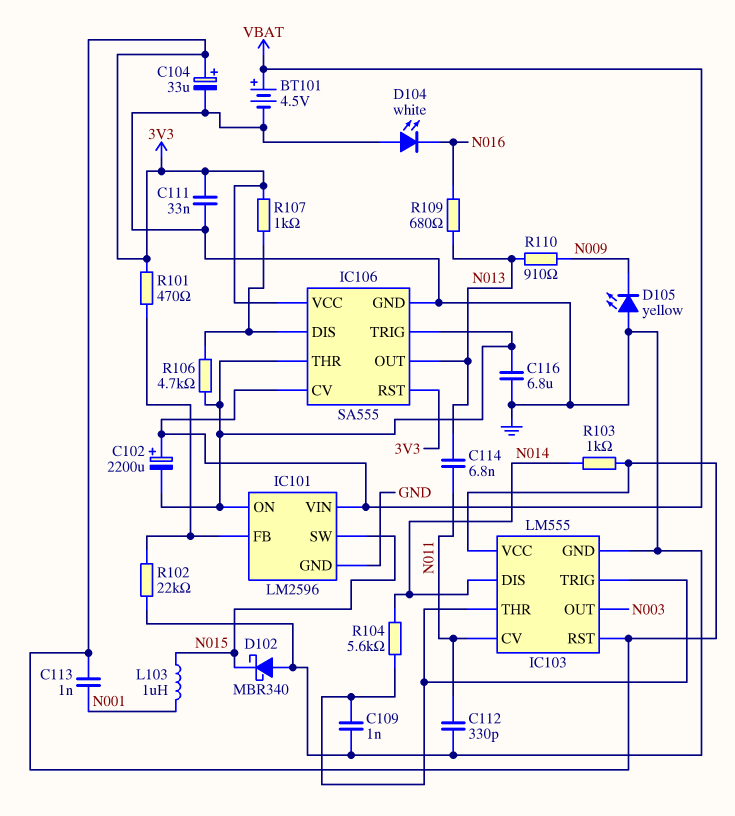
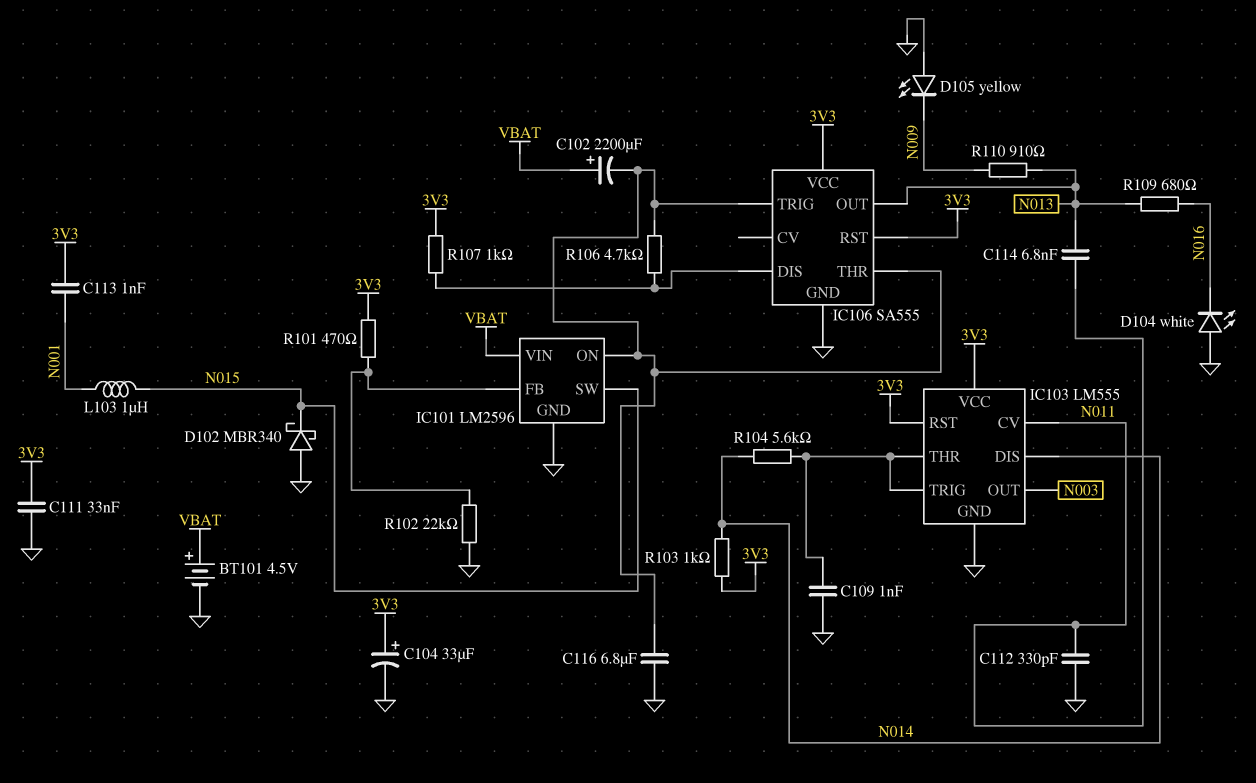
IC106 pin CV: VBAT -> none

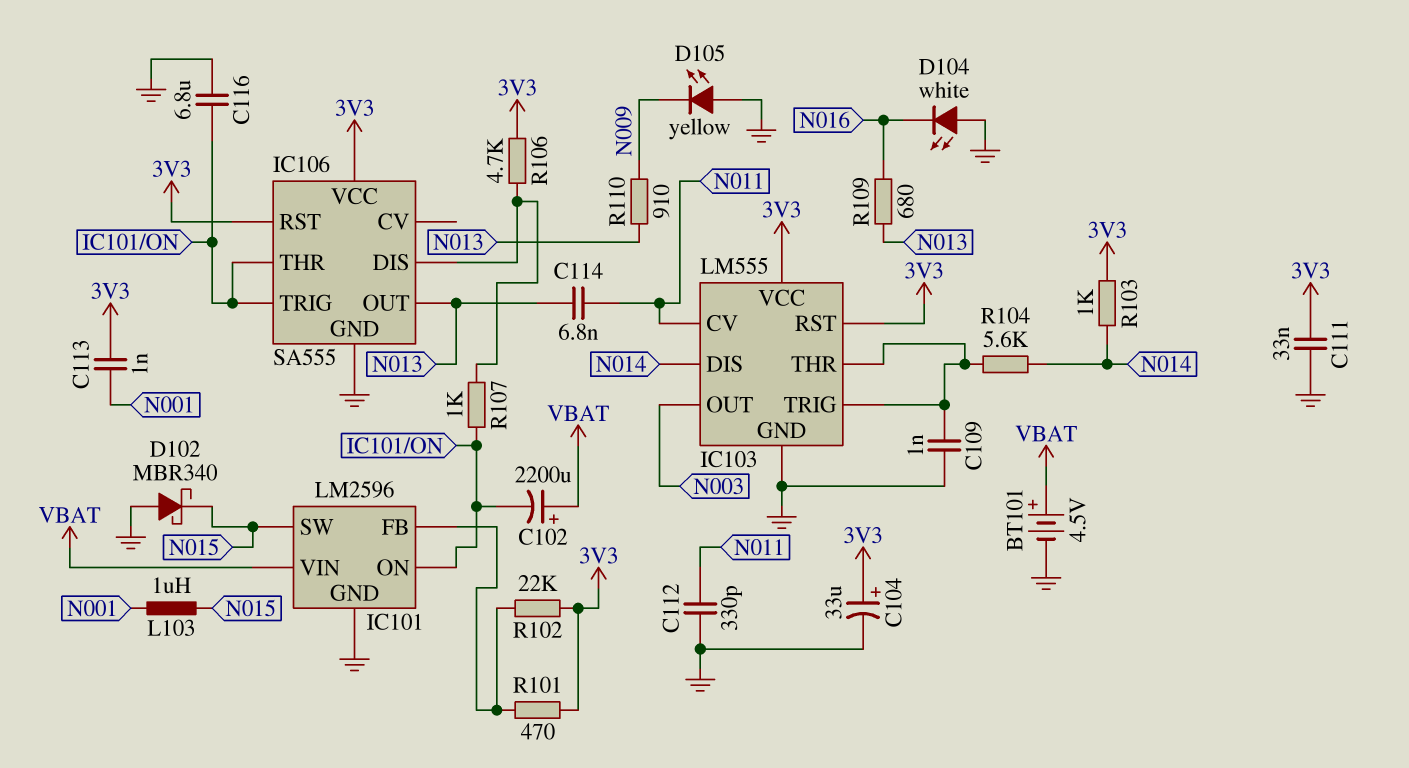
R102: 22k (GND, IC101/FB) -> 22k (3V3, IC101/FB)
R106: 4.7k (IC101/ON, IC106/DIS) -> 4.7k (3V3, IC106/DIS)
R107: 1k (3V3, IC106/DIS) -> 1k (IC101/ON, IC106/DIS)

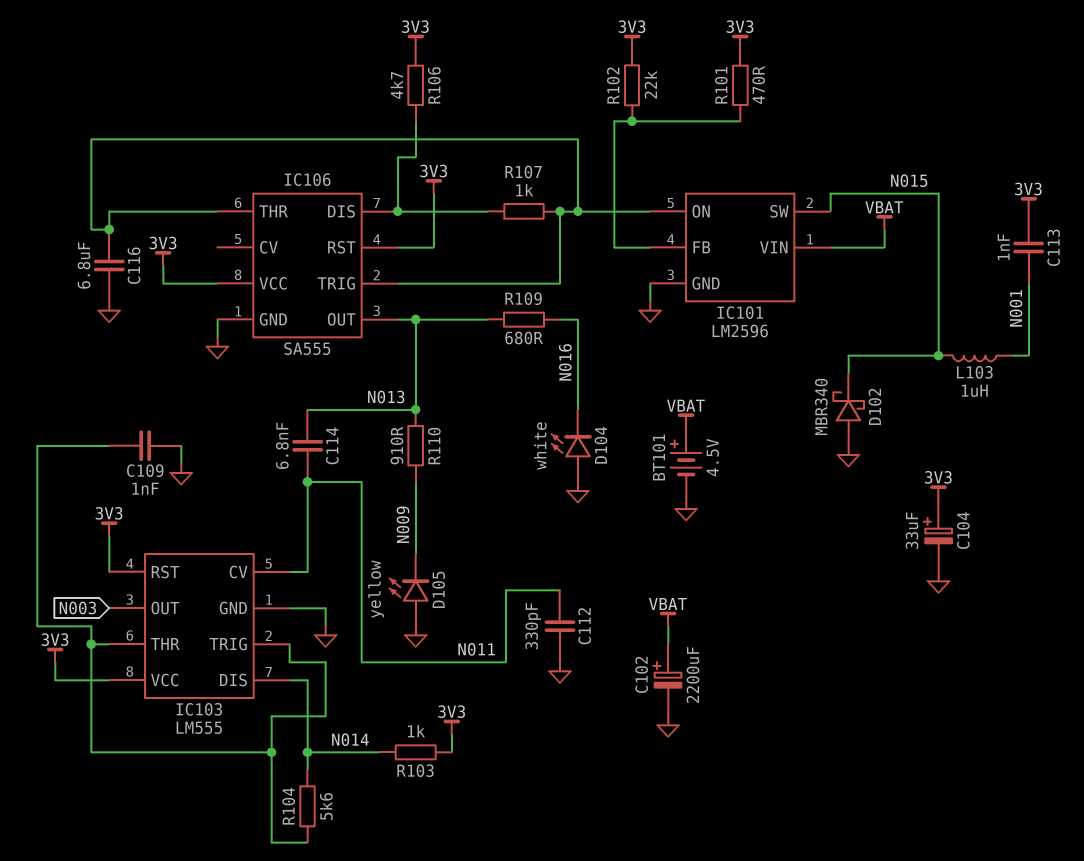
C102: 2200uF (plus VBAT, minus IC101/ON) -> 2200uF (plus VBAT, minus GND)
C111: 33nF (3V3, GND) -> none

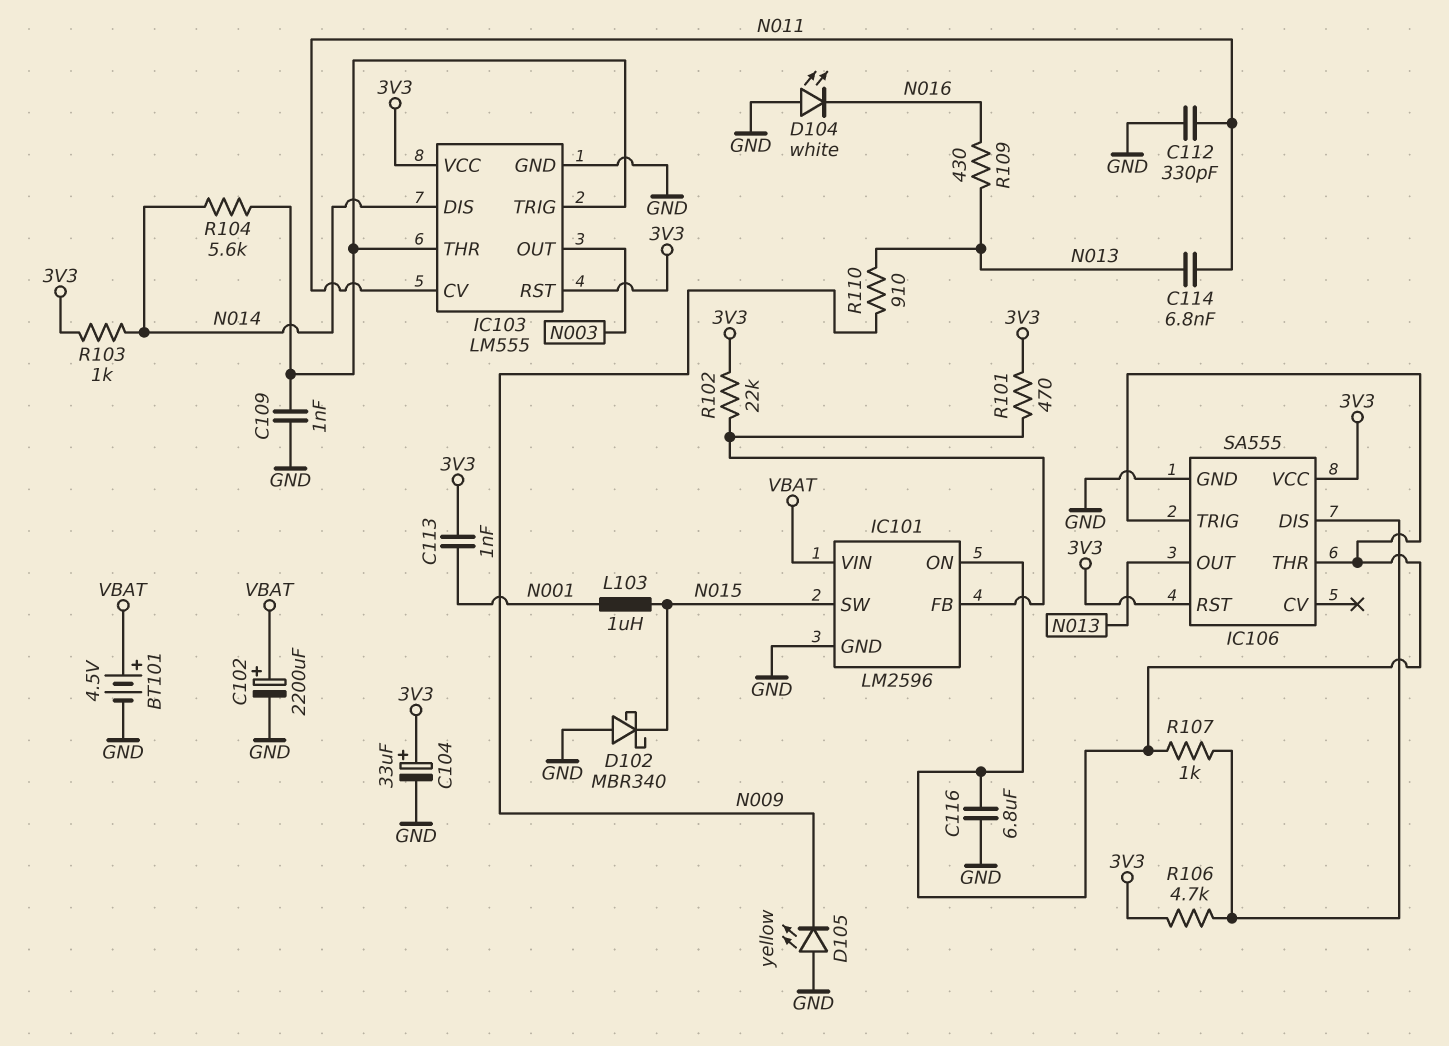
R109: 680 (N013, N016) -> 430 (N013, N016)

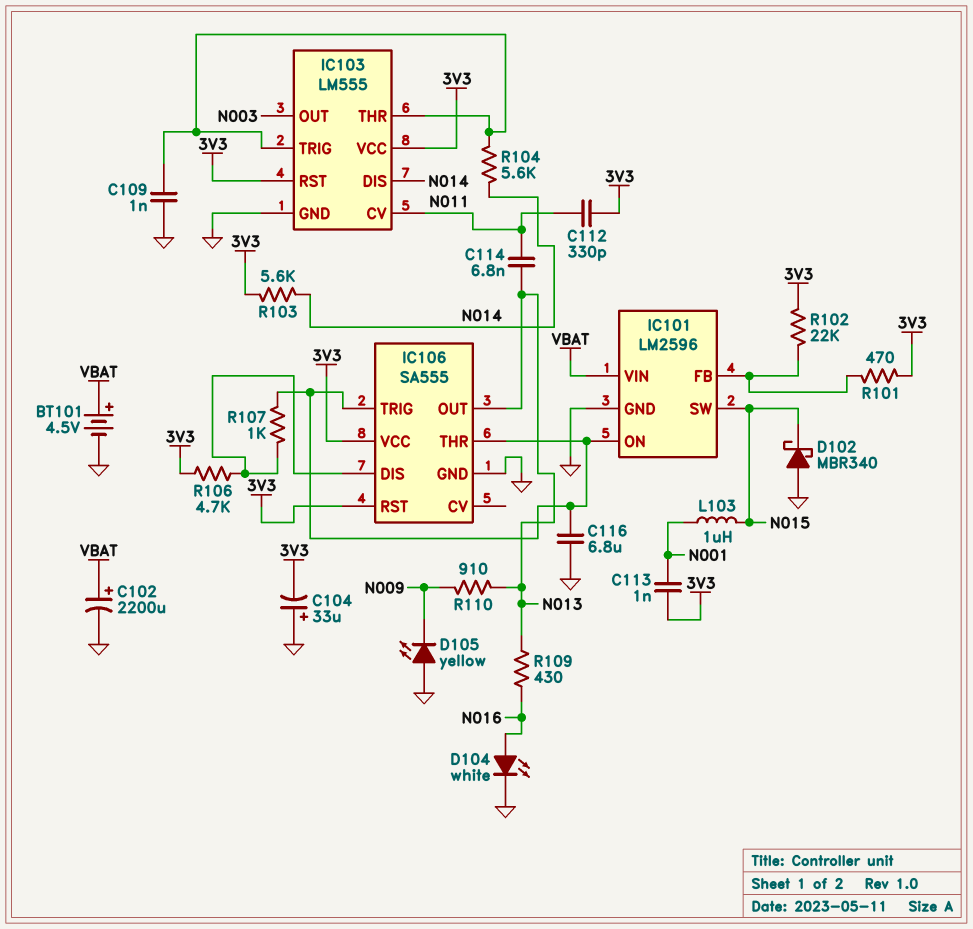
C104: 33uF (plus 3V3, minus GND) -> 33uF (plus GND, minus 3V3)
C112: 330pF (GND, N011) -> 330pF (3V3, N011)
D104: LED white (A GND, K N016) -> LED white (A N016, K GND)
R103: 1k (3V3, N014) -> 5.6k (3V3, N014)

